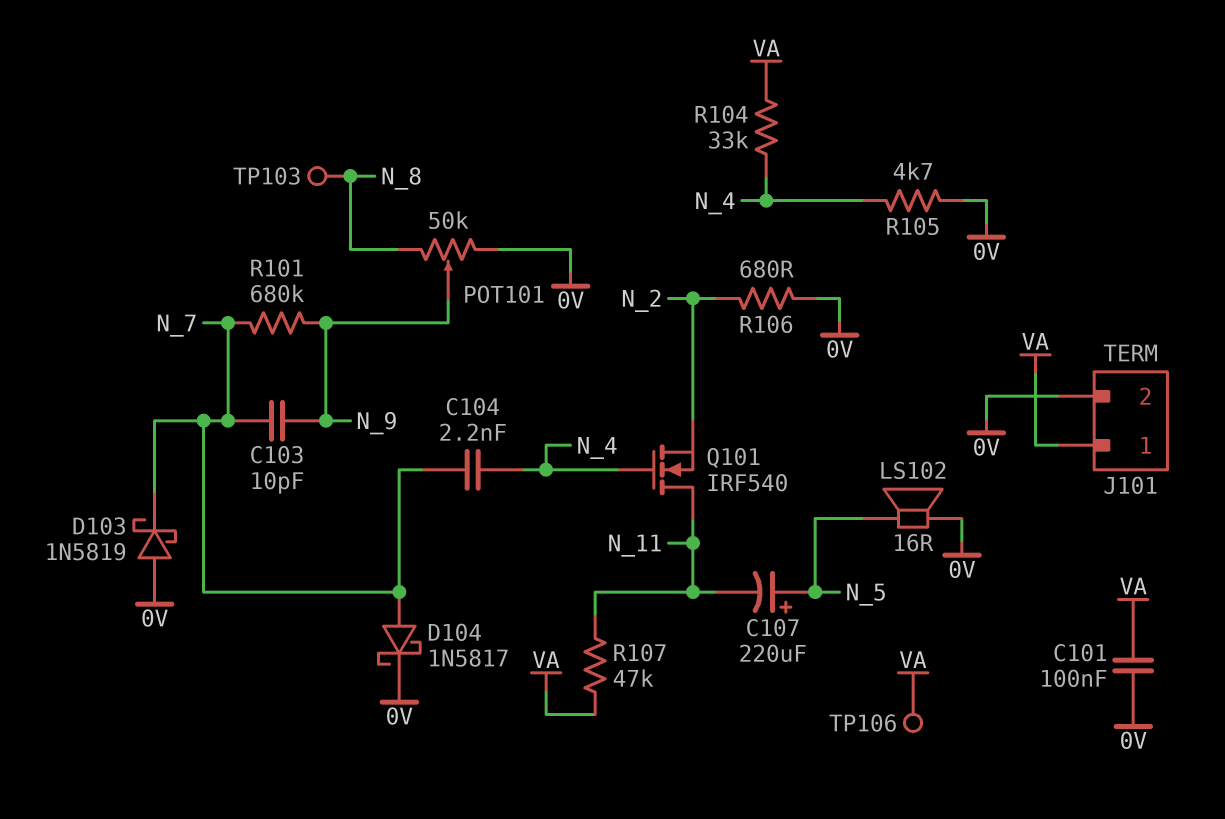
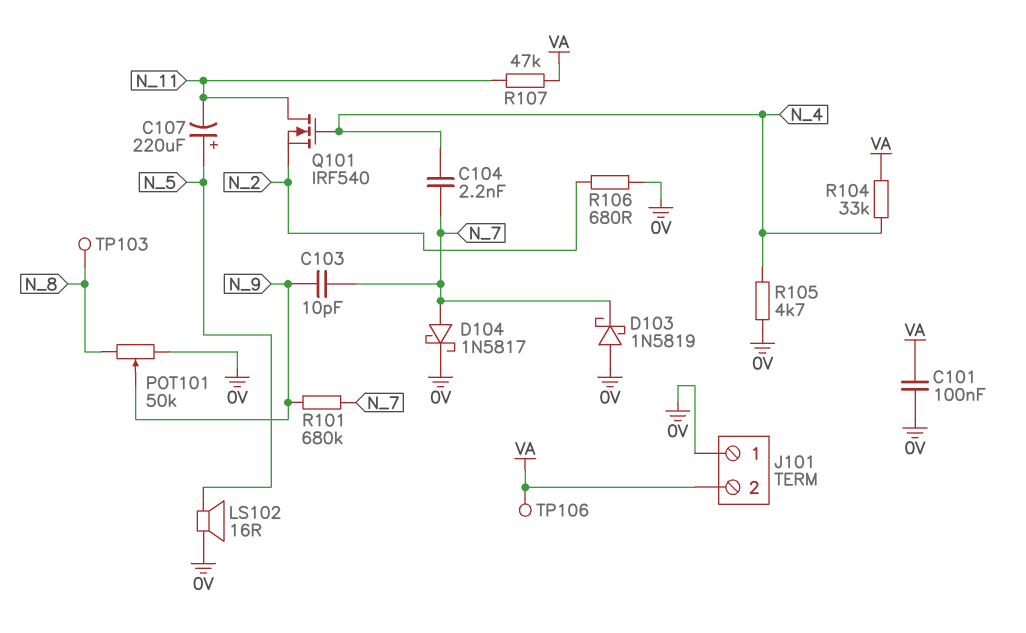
J101 pin 1: VA -> 0V
J101 pin 2: 0V -> VA

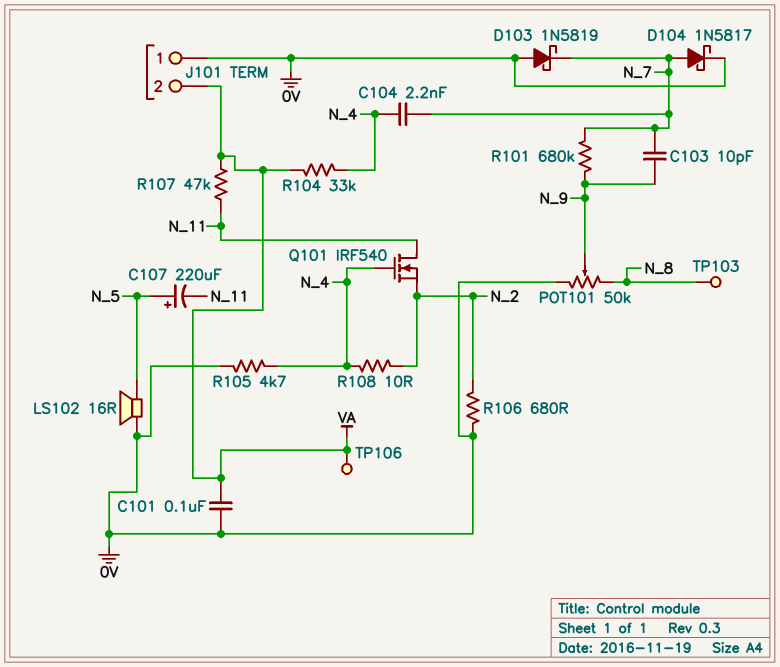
R108: none -> 10 (N_2, N_4)

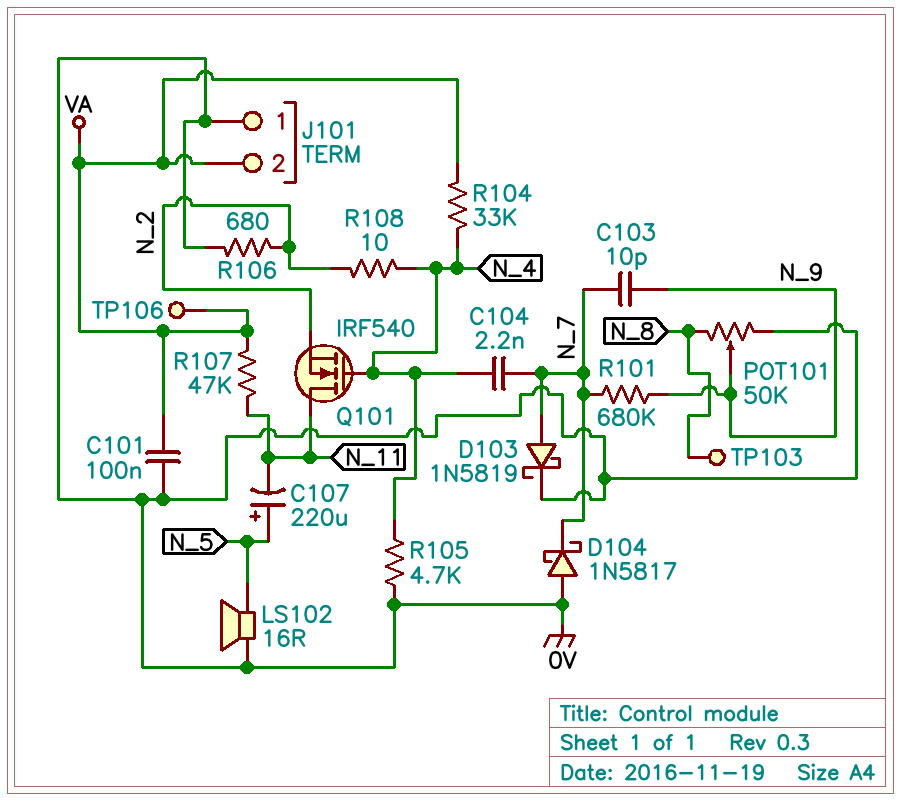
D103: schottky 1N5819 (A 0V, K N_7) -> schottky 1N5819 (A N_7, K 0V)
D104: schottky 1N5817 (A N_7, K 0V) -> schottky 1N5817 (A 0V, K N_7)

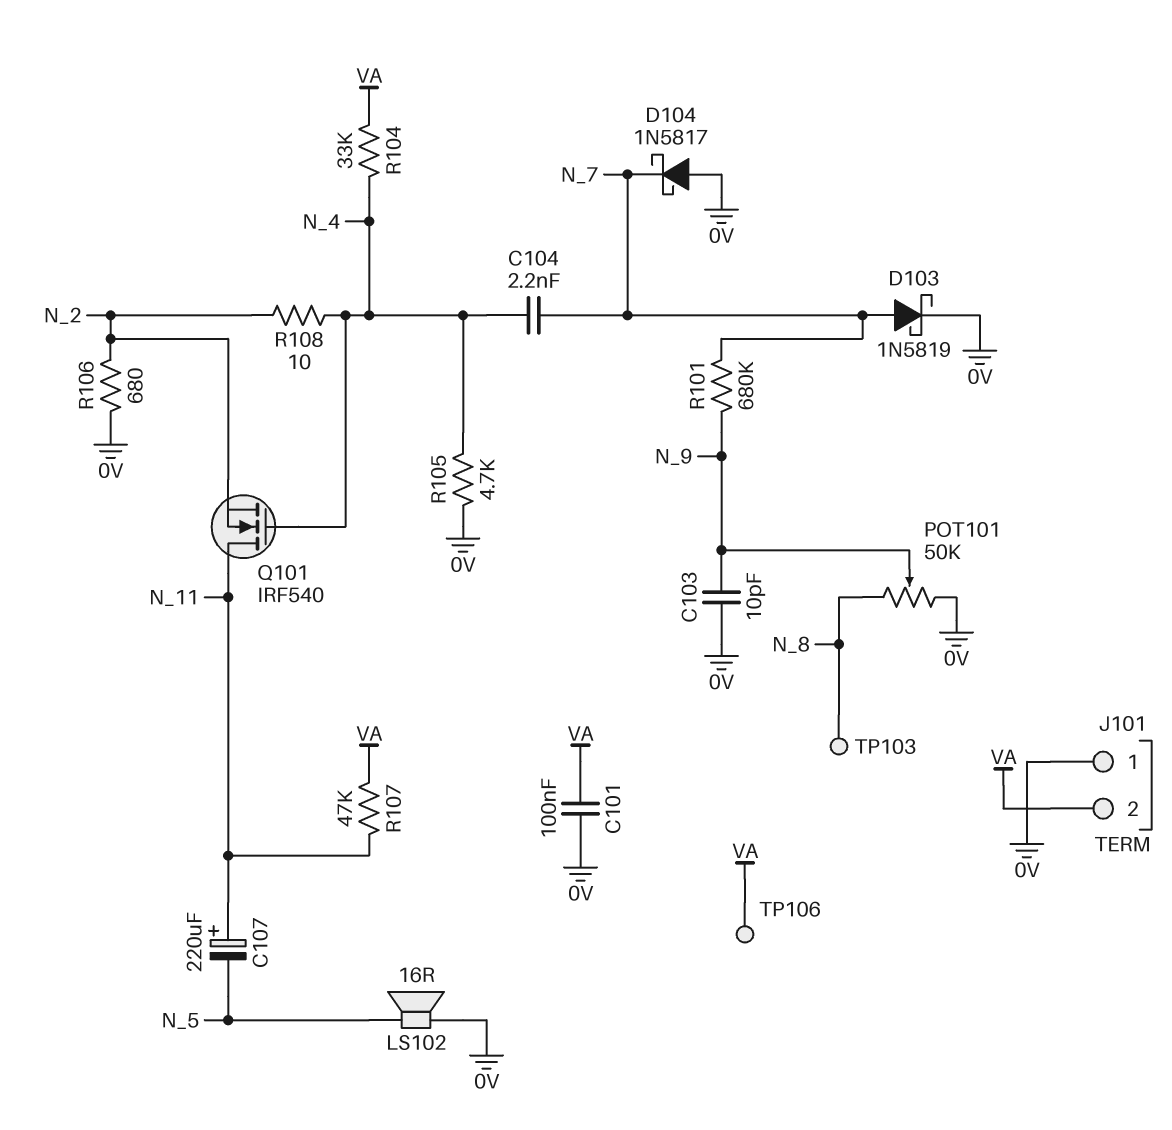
C103: 10pF (N_7, N_9) -> 10pF (0V, N_9)
C107: 220uF (plus N_5, minus N_11) -> 220uF (plus N_11, minus N_5)

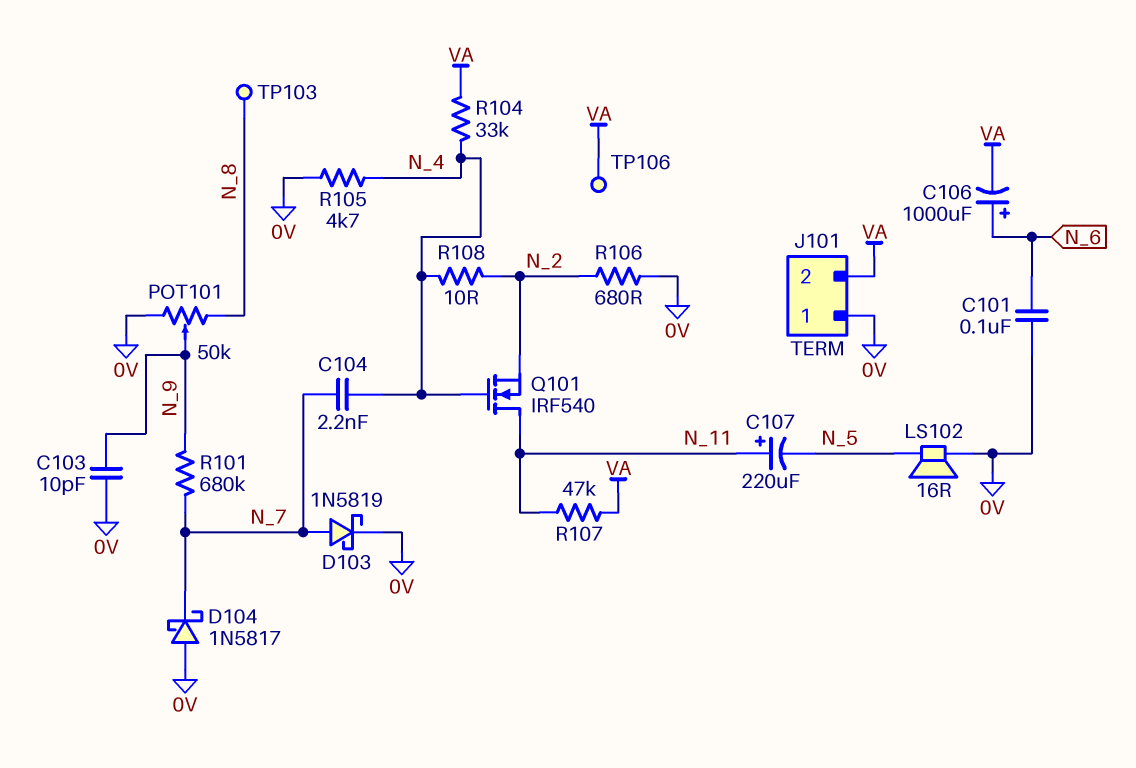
C101: 100nF (0V, VA) -> 100nF (0V, N_6)
C106: none -> 1000uF (plus N_6, minus VA)

